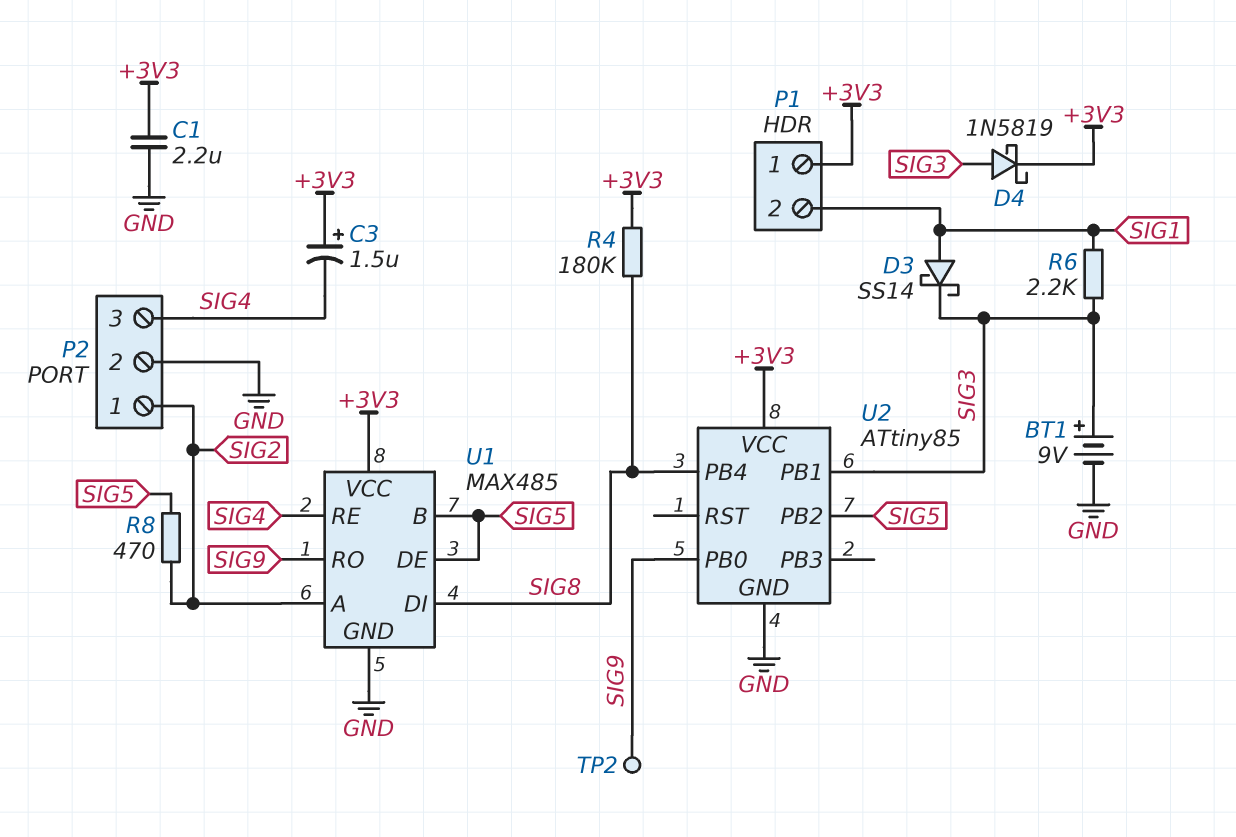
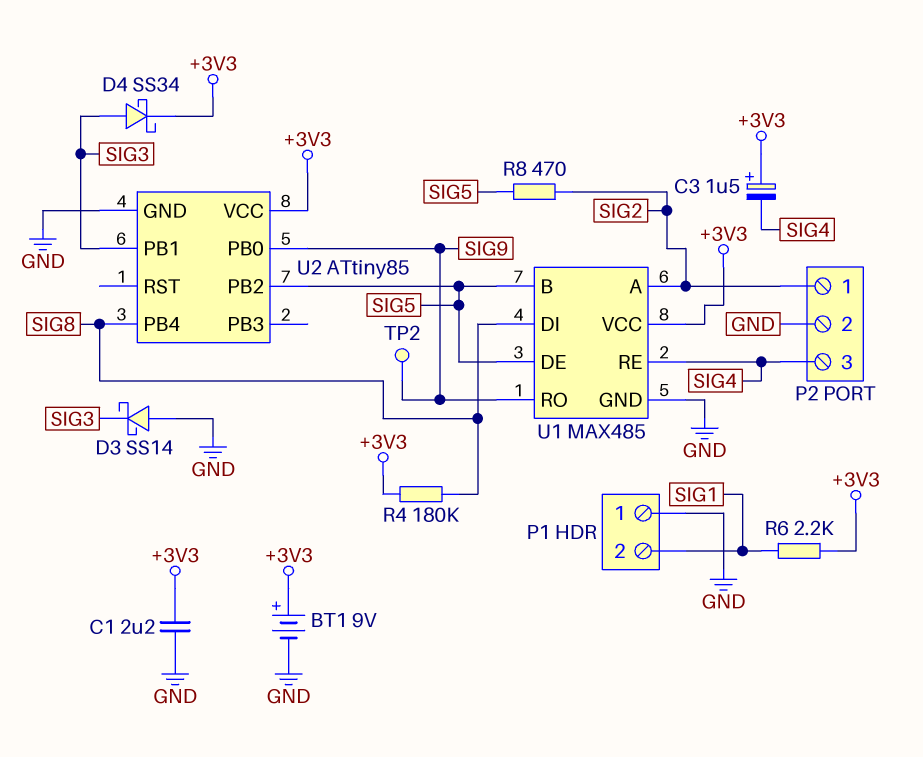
BT1: 9V (plus SIG3, minus GND) -> 9V (plus +3V3, minus GND)
D3: schottky SS14 (A SIG1, K SIG3) -> schottky SS14 (A GND, K SIG3)
D4: schottky 1N5819 (A SIG3, K +3V3) -> schottky SS34 (A SIG3, K +3V3)
P1 pin 1: +3V3 -> GND
R6: 2.2k (SIG1, SIG3) -> 2.2k (+3V3, SIG1)

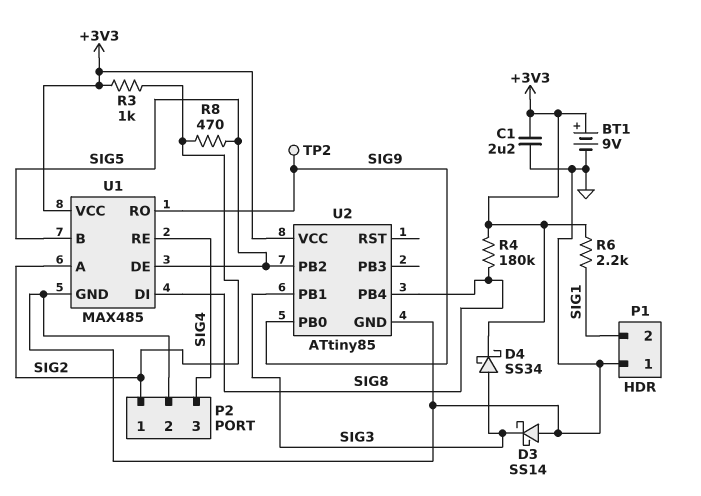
C3: 1.5uF (plus +3V3, minus SIG4) -> none
R3: none -> 1k (+3V3, SIG2)

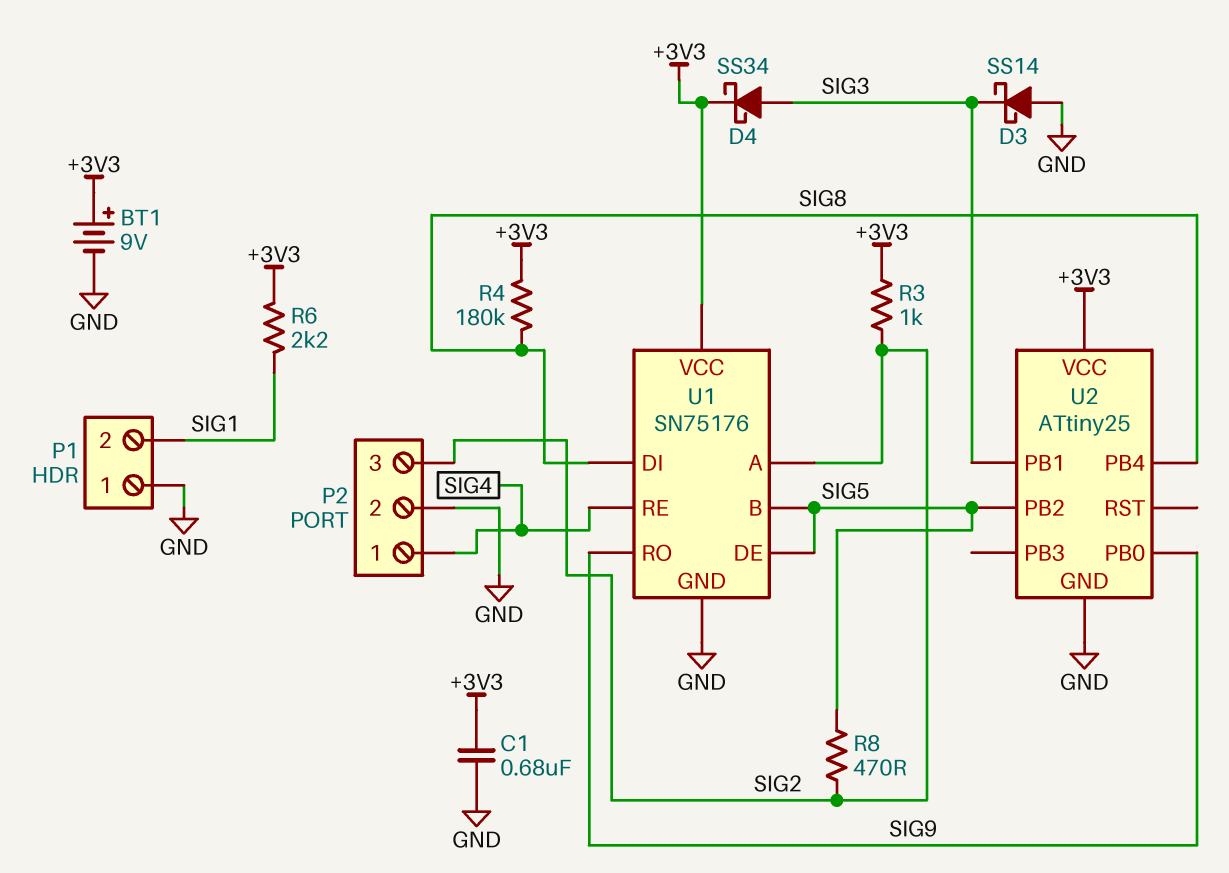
C1: 2.2uF (+3V3, GND) -> 680nF (+3V3, GND)
P2 pin 1: SIG2 -> SIG4
P2 pin 3: SIG4 -> SIG2
TP2: test point (SIG9) -> none
U1: MAX485 -> SN75176
U2: ATtiny85 -> ATtiny25

